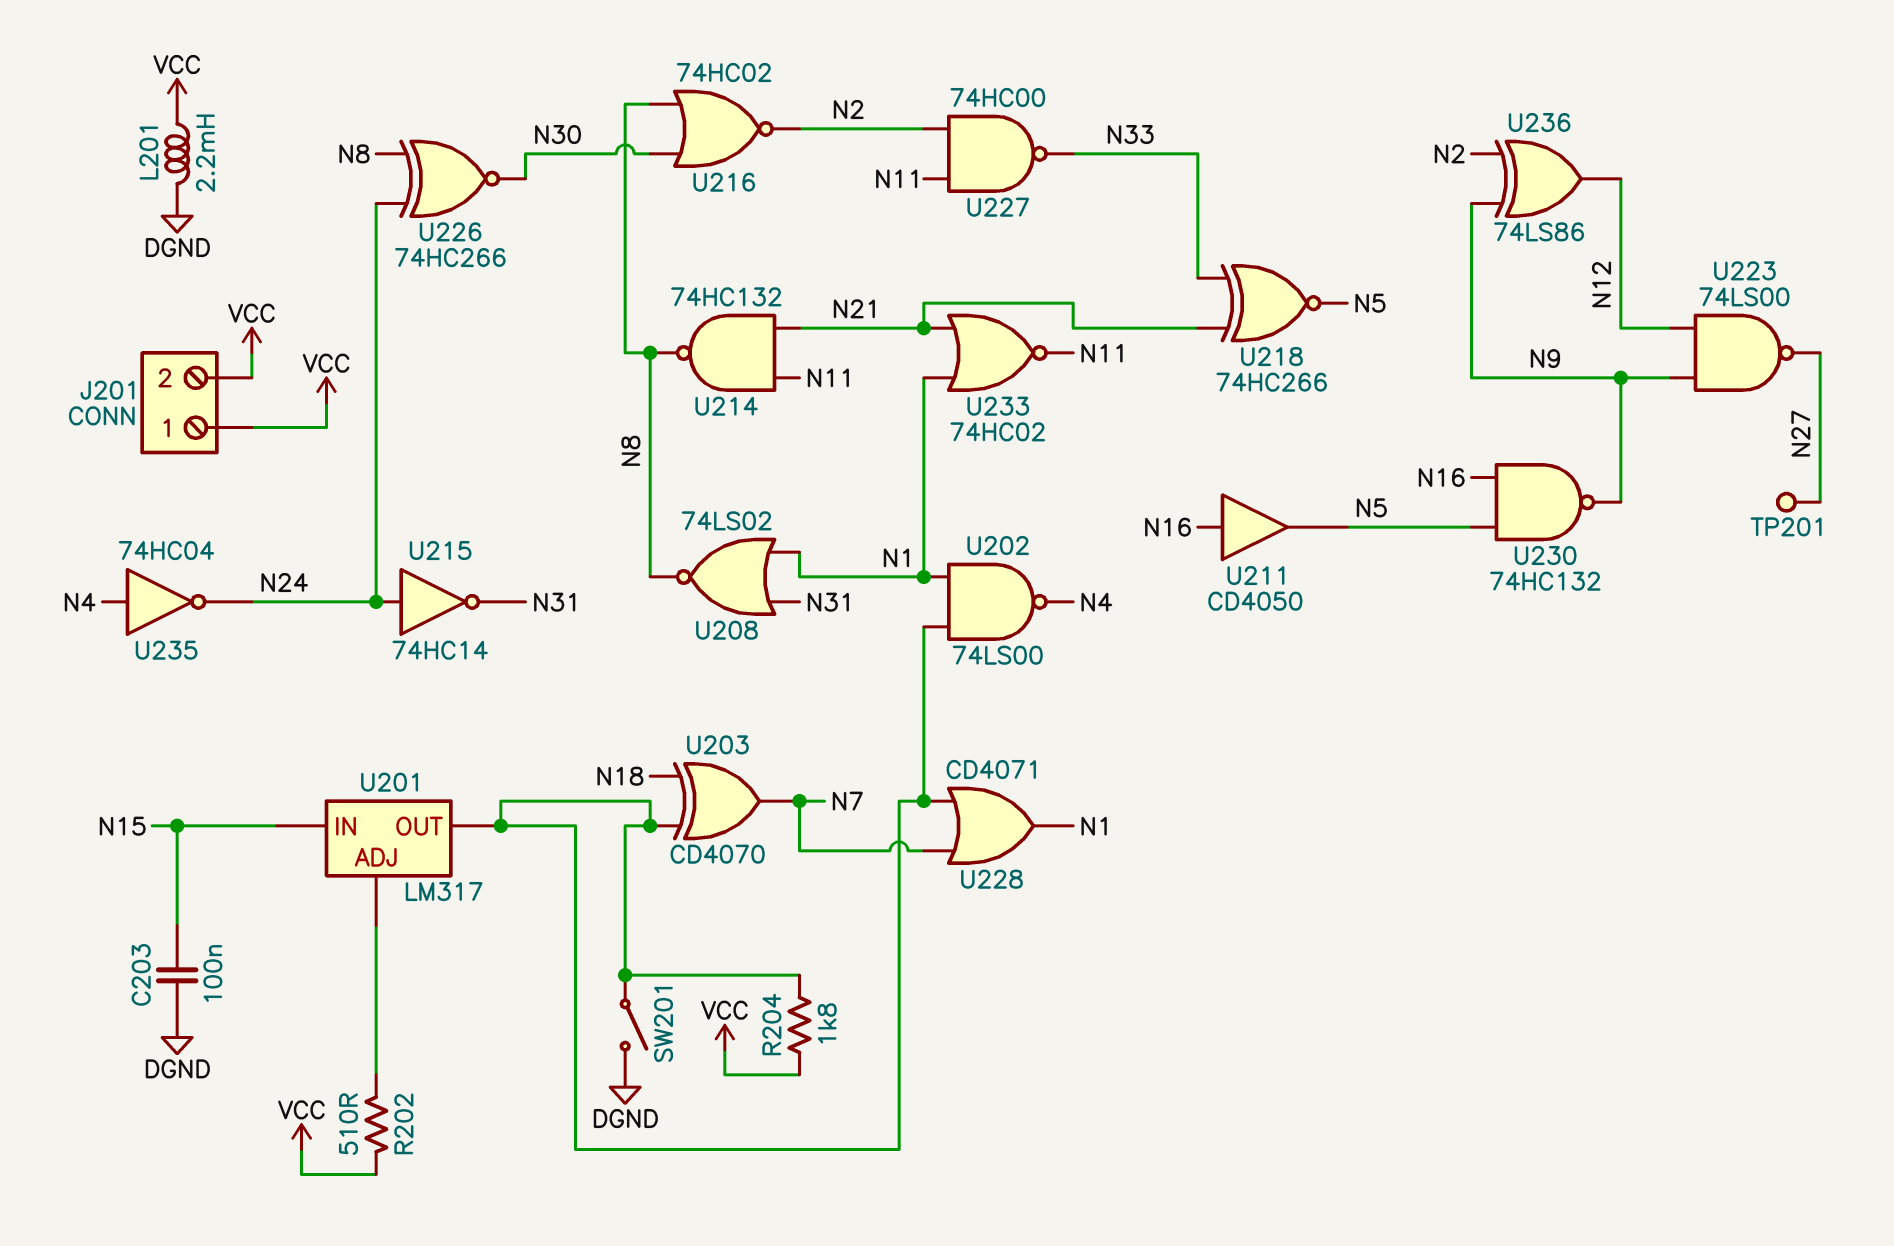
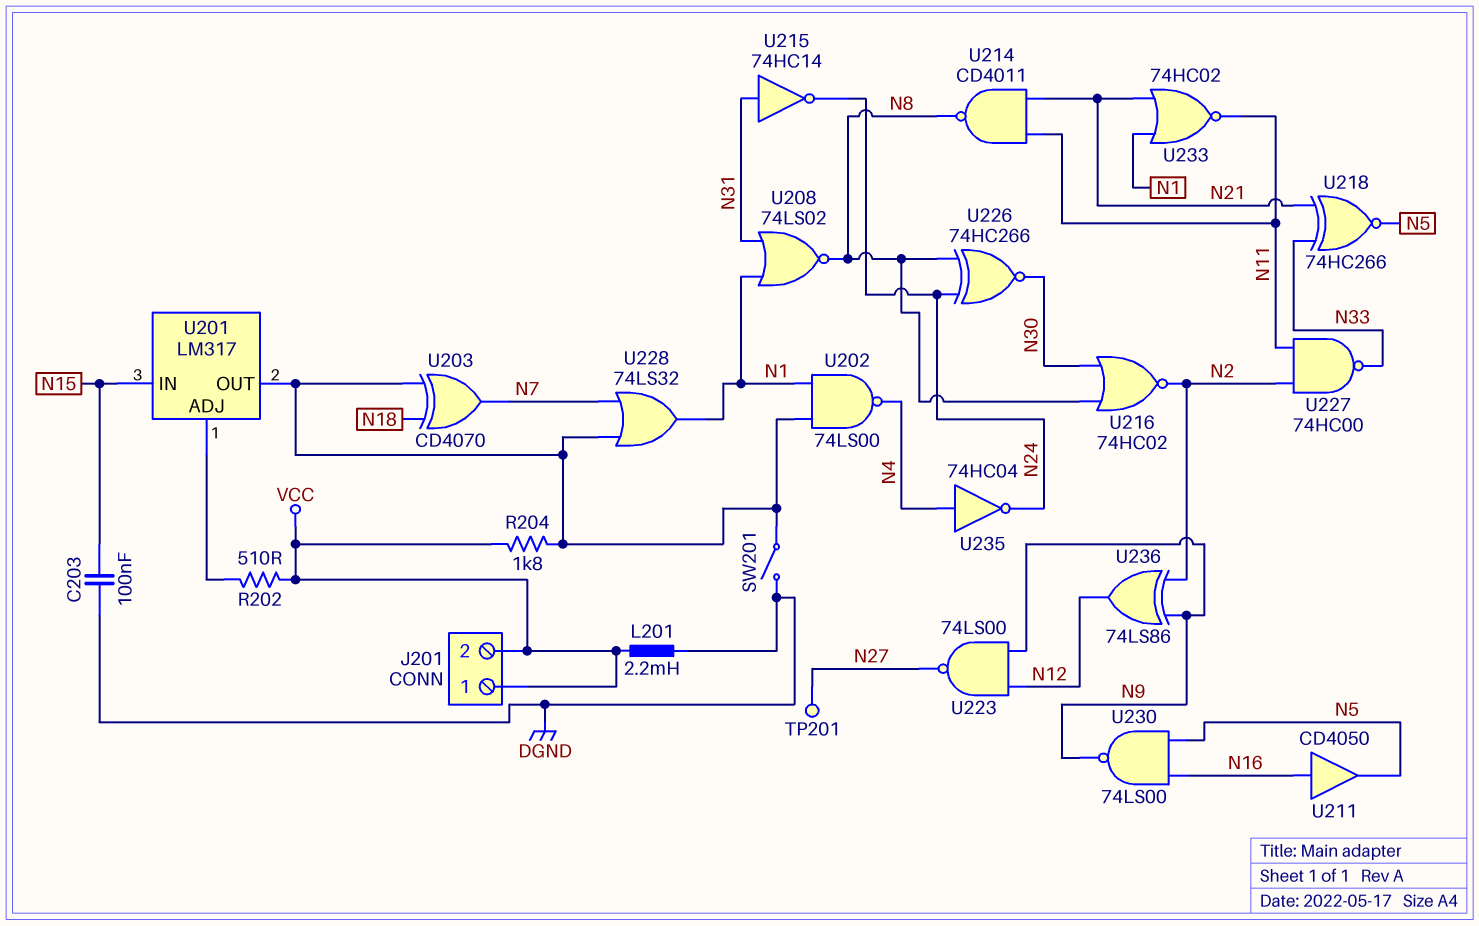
U214: NAND 74HC132 (in N11, in N21, out N8) -> NAND CD4011 (in N11, in N21, out N8)
U215: NOT 74HC14 (in N24, out N31) -> NOT 74HC14 (in N31, out N24)
U228: OR CD4071 (in N7, in U201/OUT, out N1) -> OR 74LS32 (in N7, in U201/OUT, out N1)
U230: NAND 74HC132 (in N5, in N16, out N9) -> NAND 74LS00 (in N5, in N16, out N9)

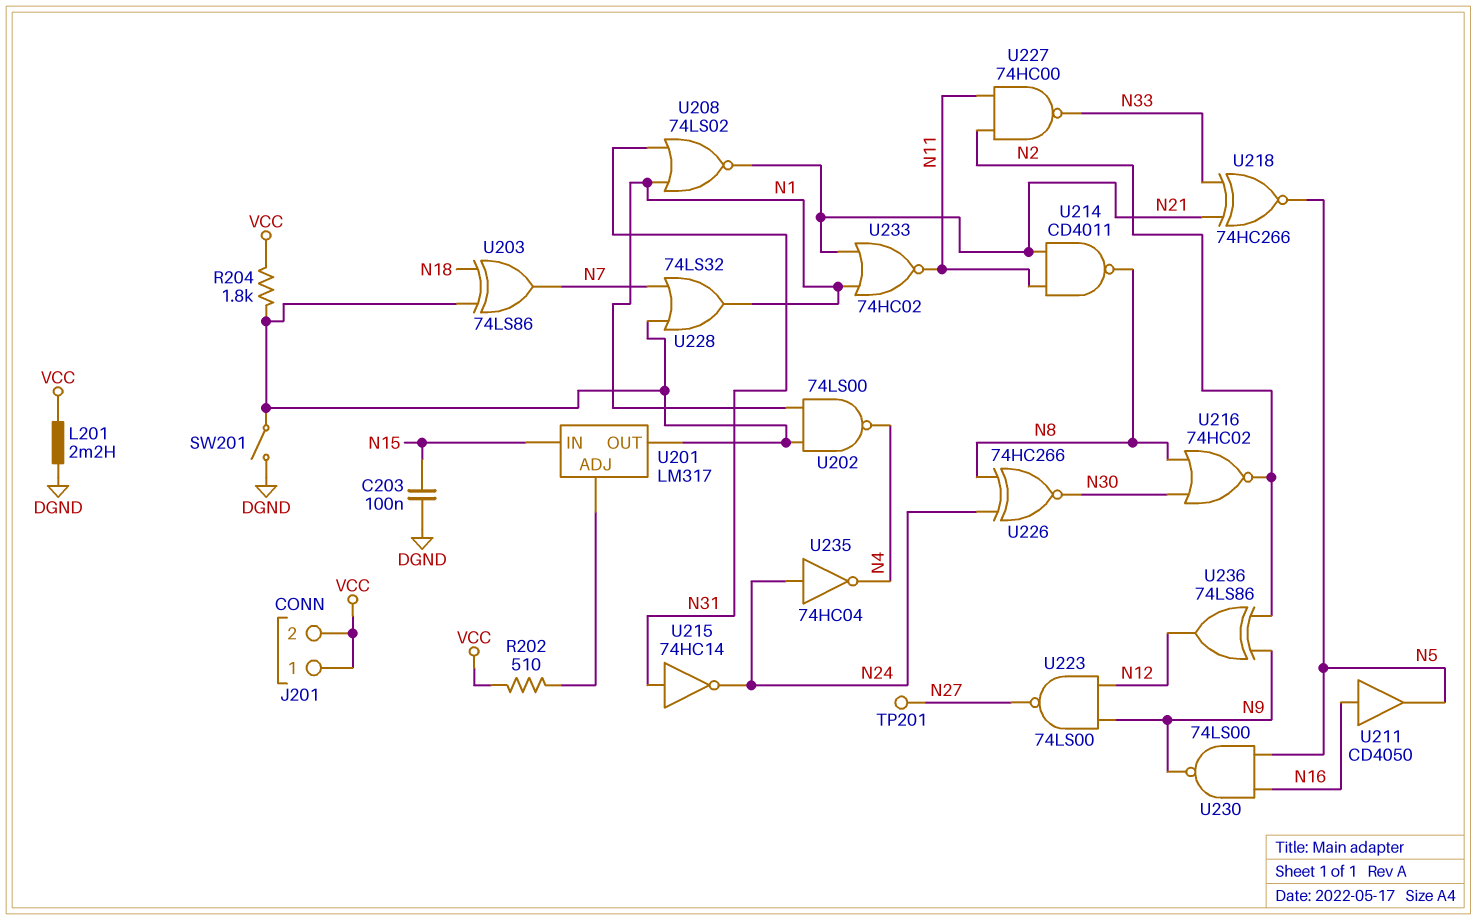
U203: XOR CD4070 (in N18, in U201/OUT, out N7) -> XOR 74LS86 (in N18, in U201/OUT, out N7)
U208: NOR 74LS02 (in N1, in N31, out N8) -> NOR 74LS02 (in N1, in N31, out N21)
U235: NOT 74HC04 (in N4, out N24) -> NOT 74HC04 (in N24, out N4)

